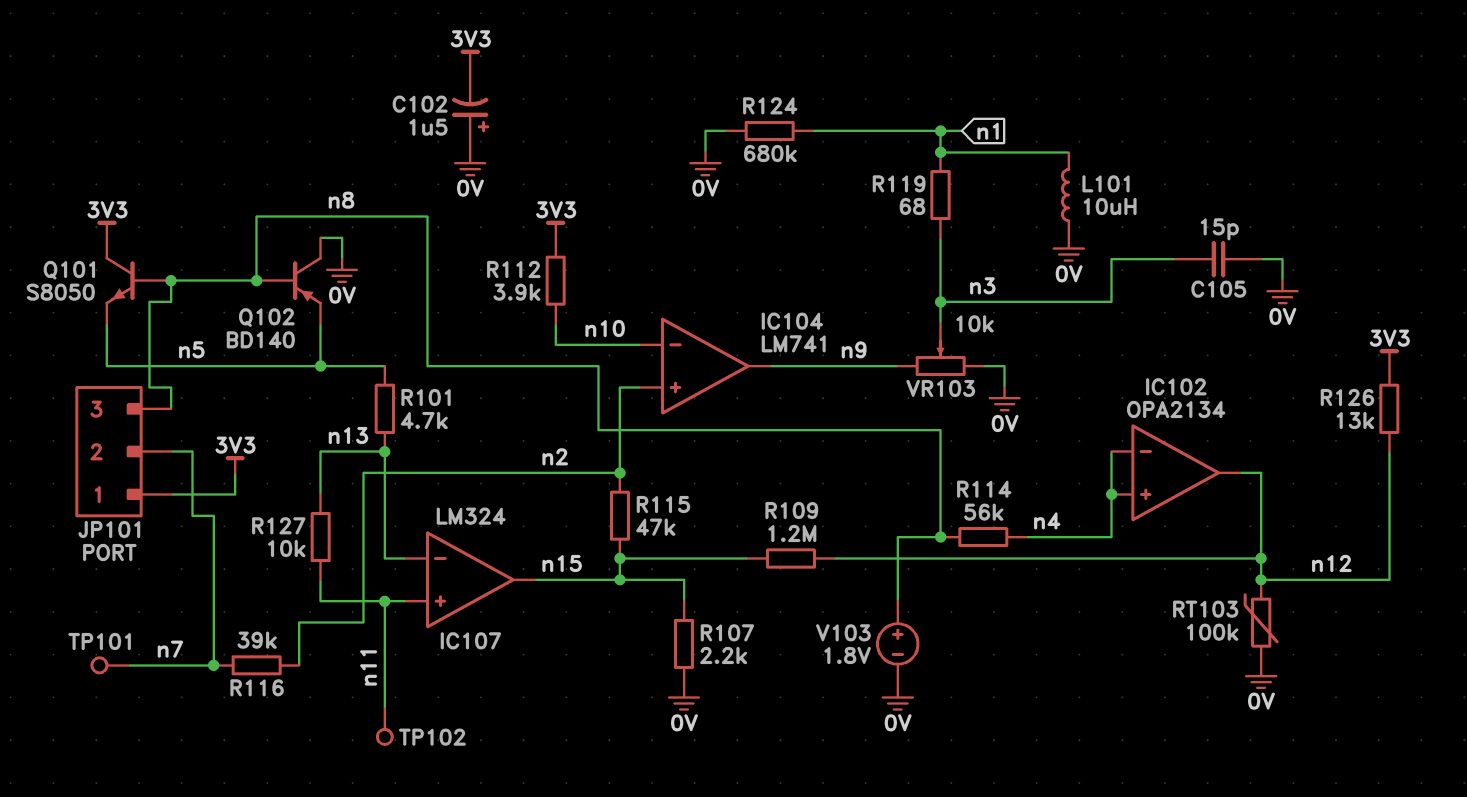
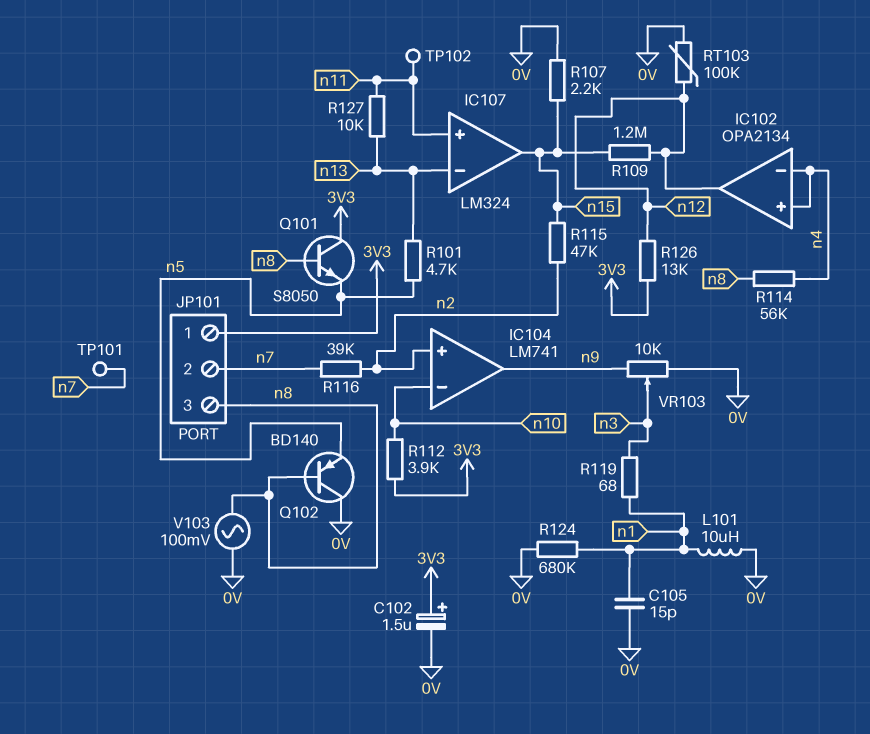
C102: 1.5uF (plus 0V, minus 3V3) -> 1.5uF (plus 3V3, minus 0V)
C105: 15pF (0V, n3) -> 15pF (0V, n1)
V103: 1.8V (plus n8, minus 0V) -> AC 100mV (0V, n8)

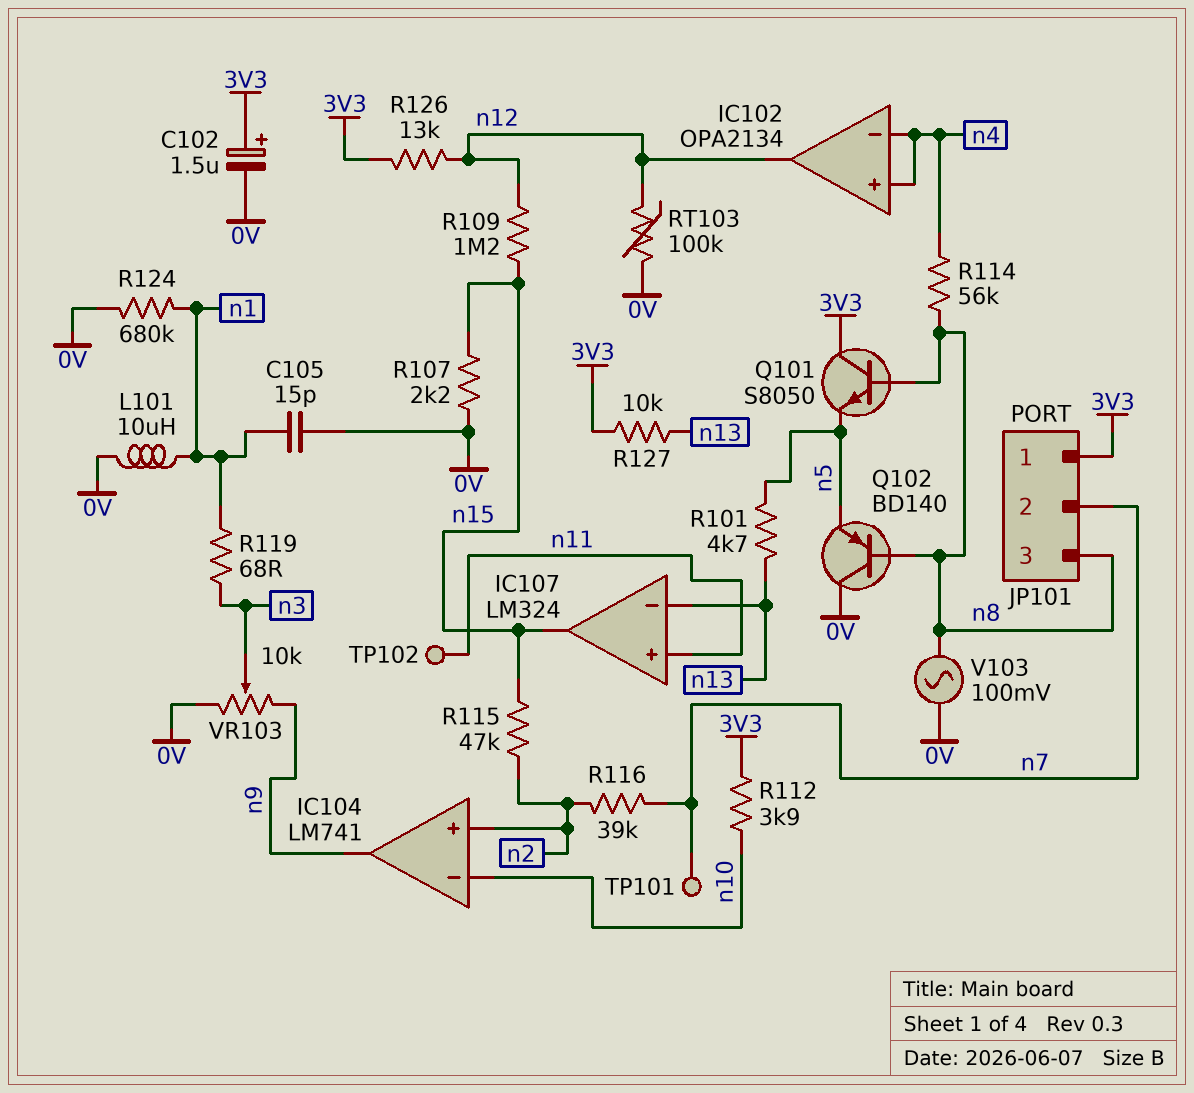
R127: 10k (n11, n13) -> 10k (3V3, n13)

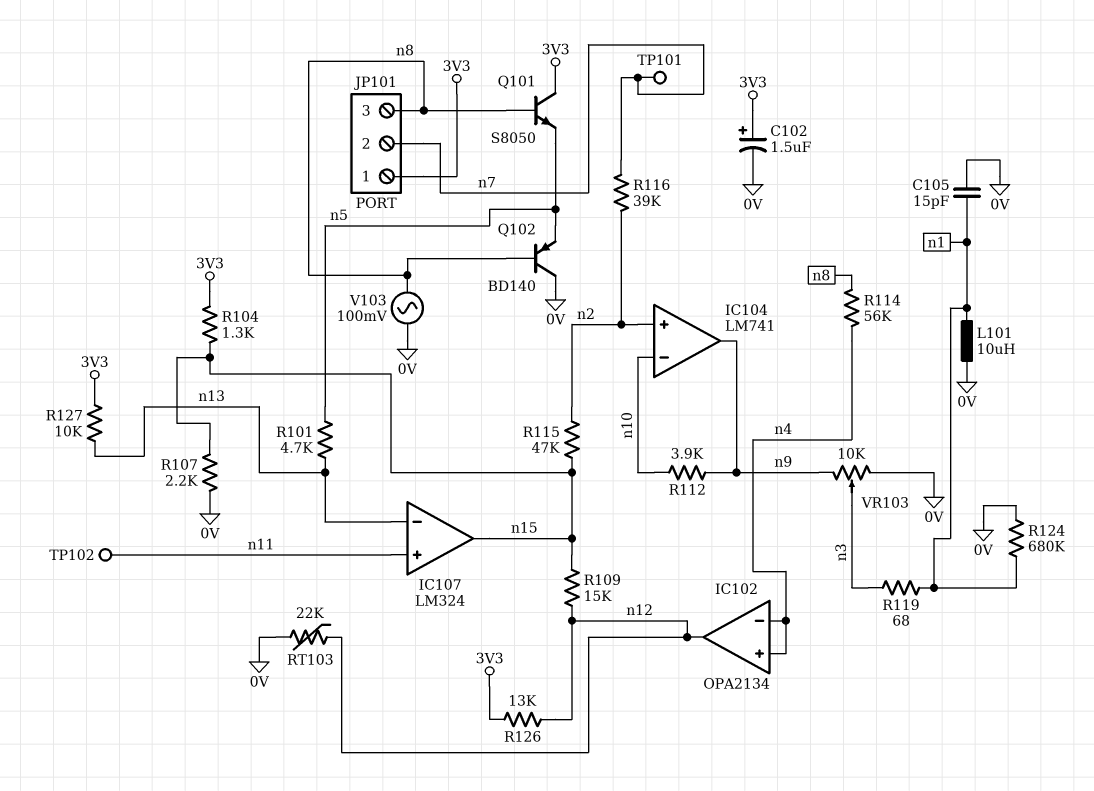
R104: none -> 1.3k (3V3, n15)
R109: 1.2M (n12, n15) -> 15k (n12, n15)
R112: 3.9k (3V3, n10) -> 3.9k (n9, n10)
RT103: 100k (0V, n12) -> 22k (0V, n12)

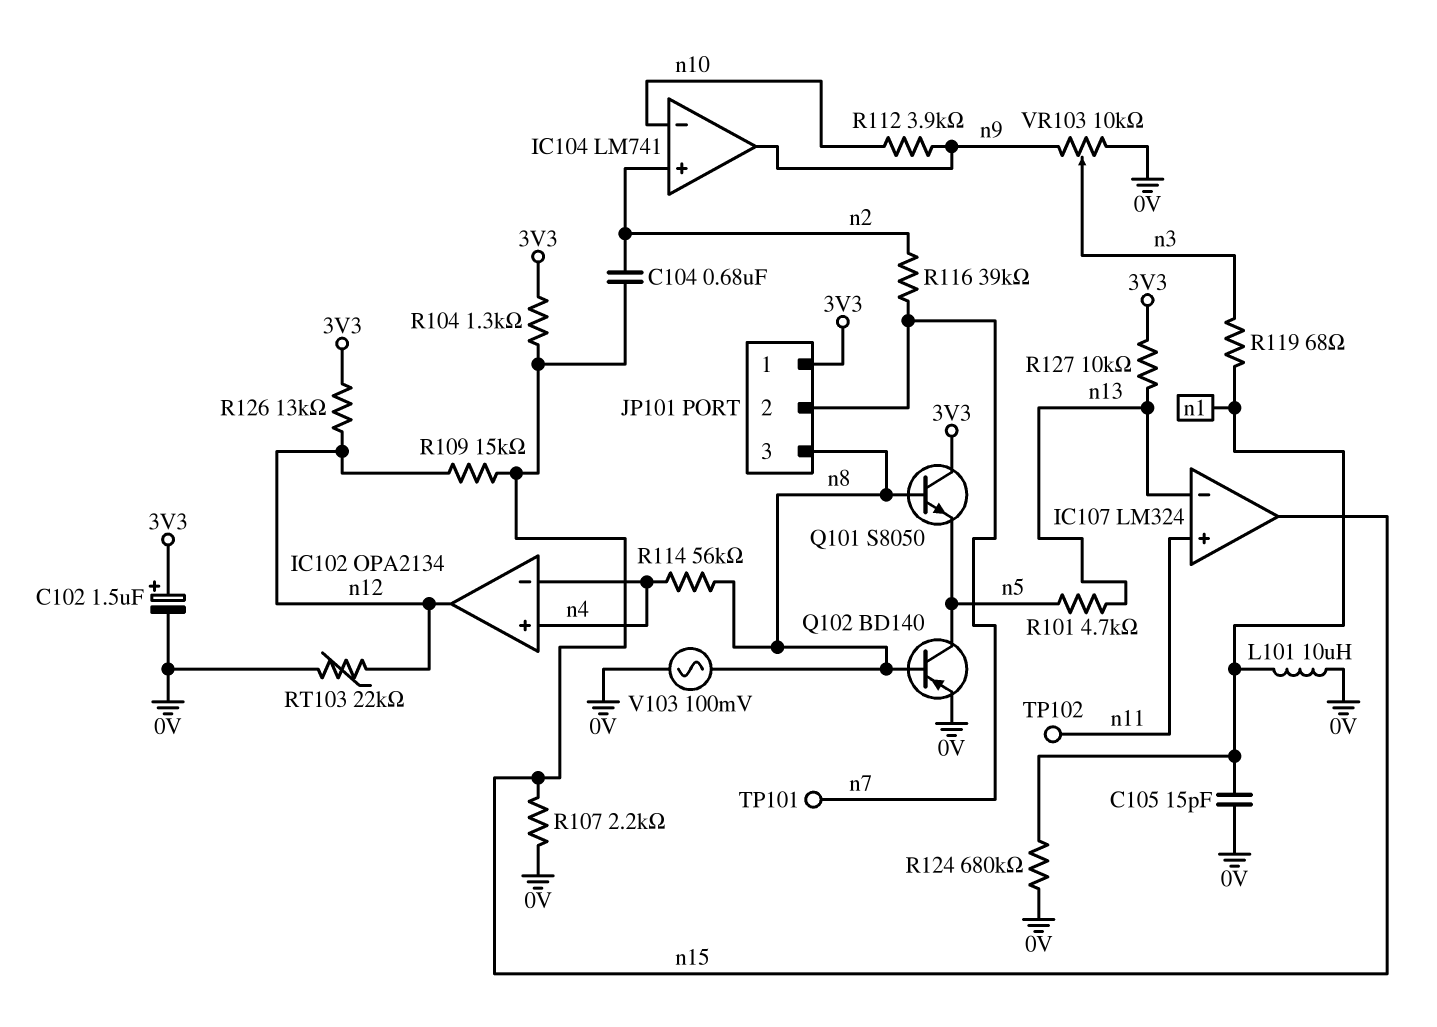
C104: none -> 680nF (n2, n15)
Q102: PNP BD140 (B n8, C 0V, E n5) -> PNP BD140 (B n8, C n5, E 0V)
R115: 47k (n2, n15) -> none

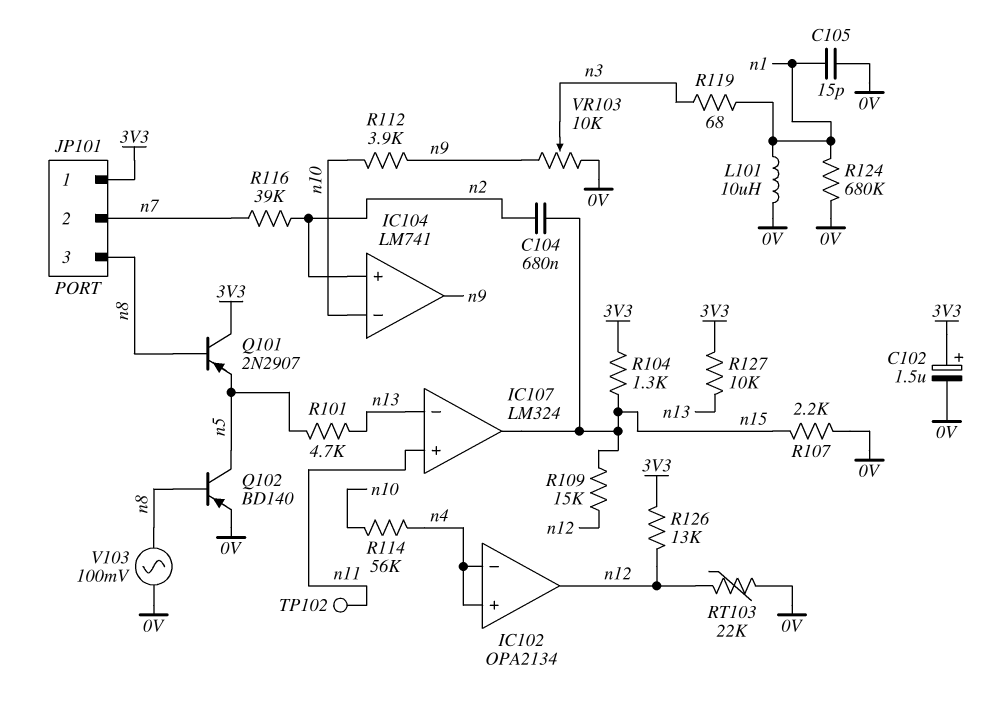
Q101: NPN S8050 (B n8, C 3V3, E n5) -> PNP 2N2907 (B n8, C 3V3, E n5)
R114: 56k (n4, n8) -> 56k (n4, n10)
TP101: test point (n7) -> none

